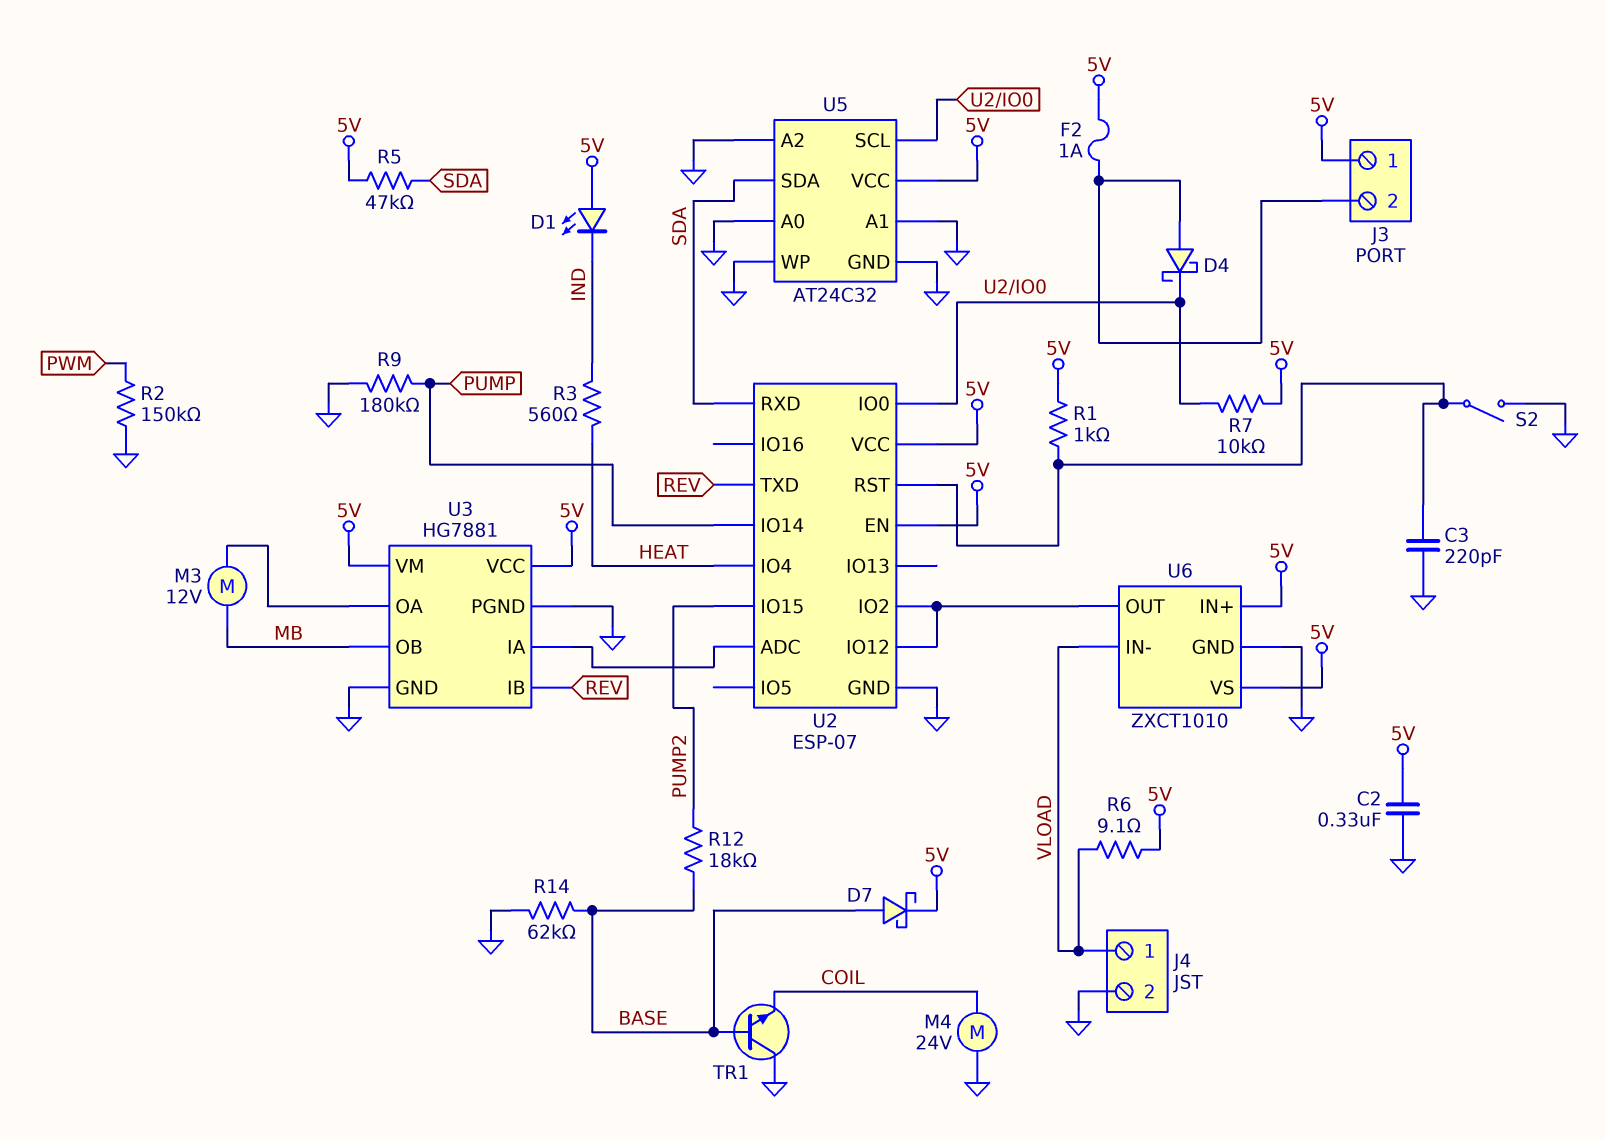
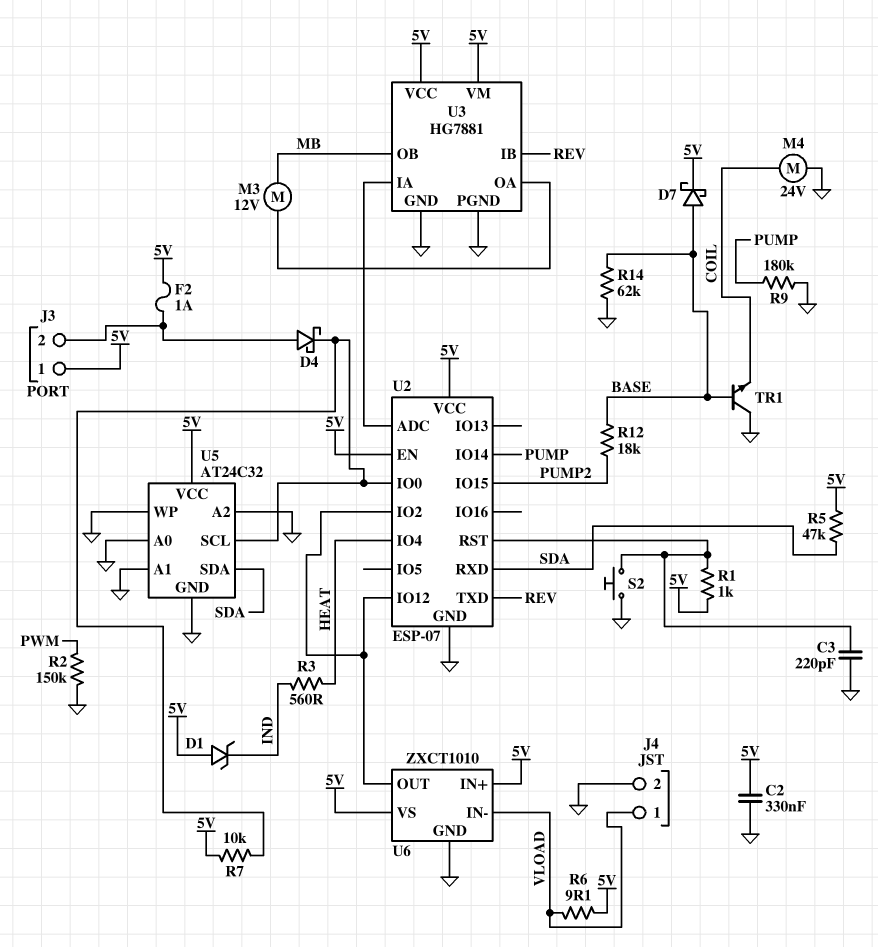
D1: LED (A 5V, K IND) -> zener (A 5V, K IND)
S2: switch (GND, U2/RST) -> button (GND, U2/RST)

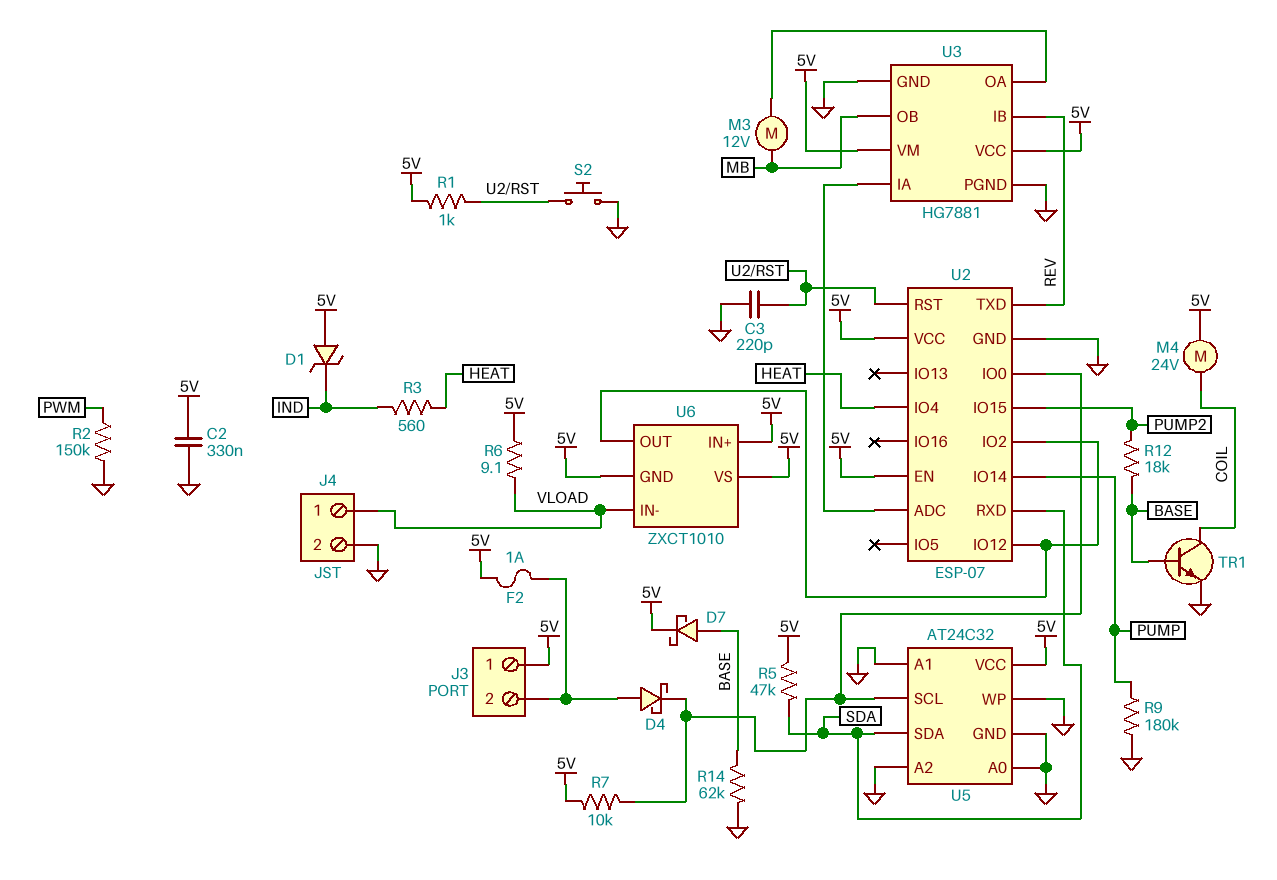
M4: motor 24V (COIL, GND) -> motor 24V (5V, COIL)
TR1: NPN (B BASE, C GND, E COIL) -> NPN (B BASE, C COIL, E GND)
U6 pin GND: GND -> 5V

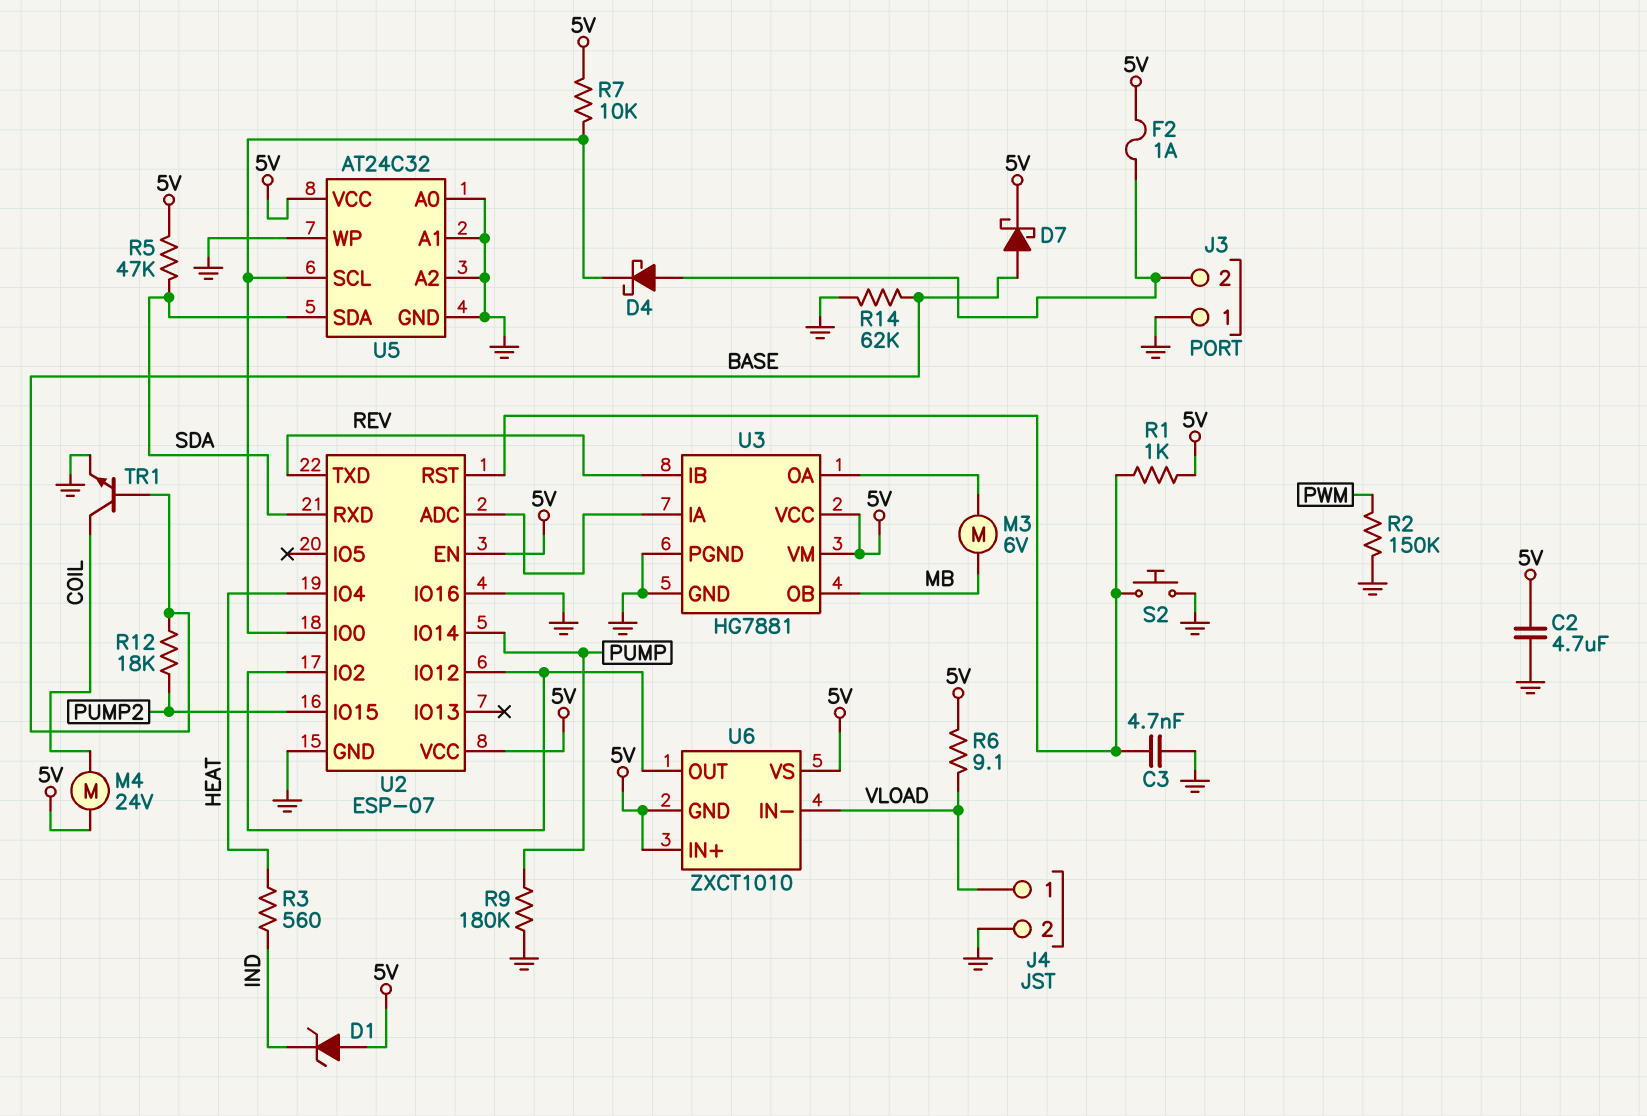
C2: 330nF (5V, GND) -> 4.7uF (5V, GND)
C3: 220pF (GND, U2/RST) -> 4.7nF (GND, U2/RST)
J3 pin 1: 5V -> GND
M3: motor 12V (MB, U3/OA) -> motor 6V (MB, U3/OA)
U2 pin IO16: none -> GND

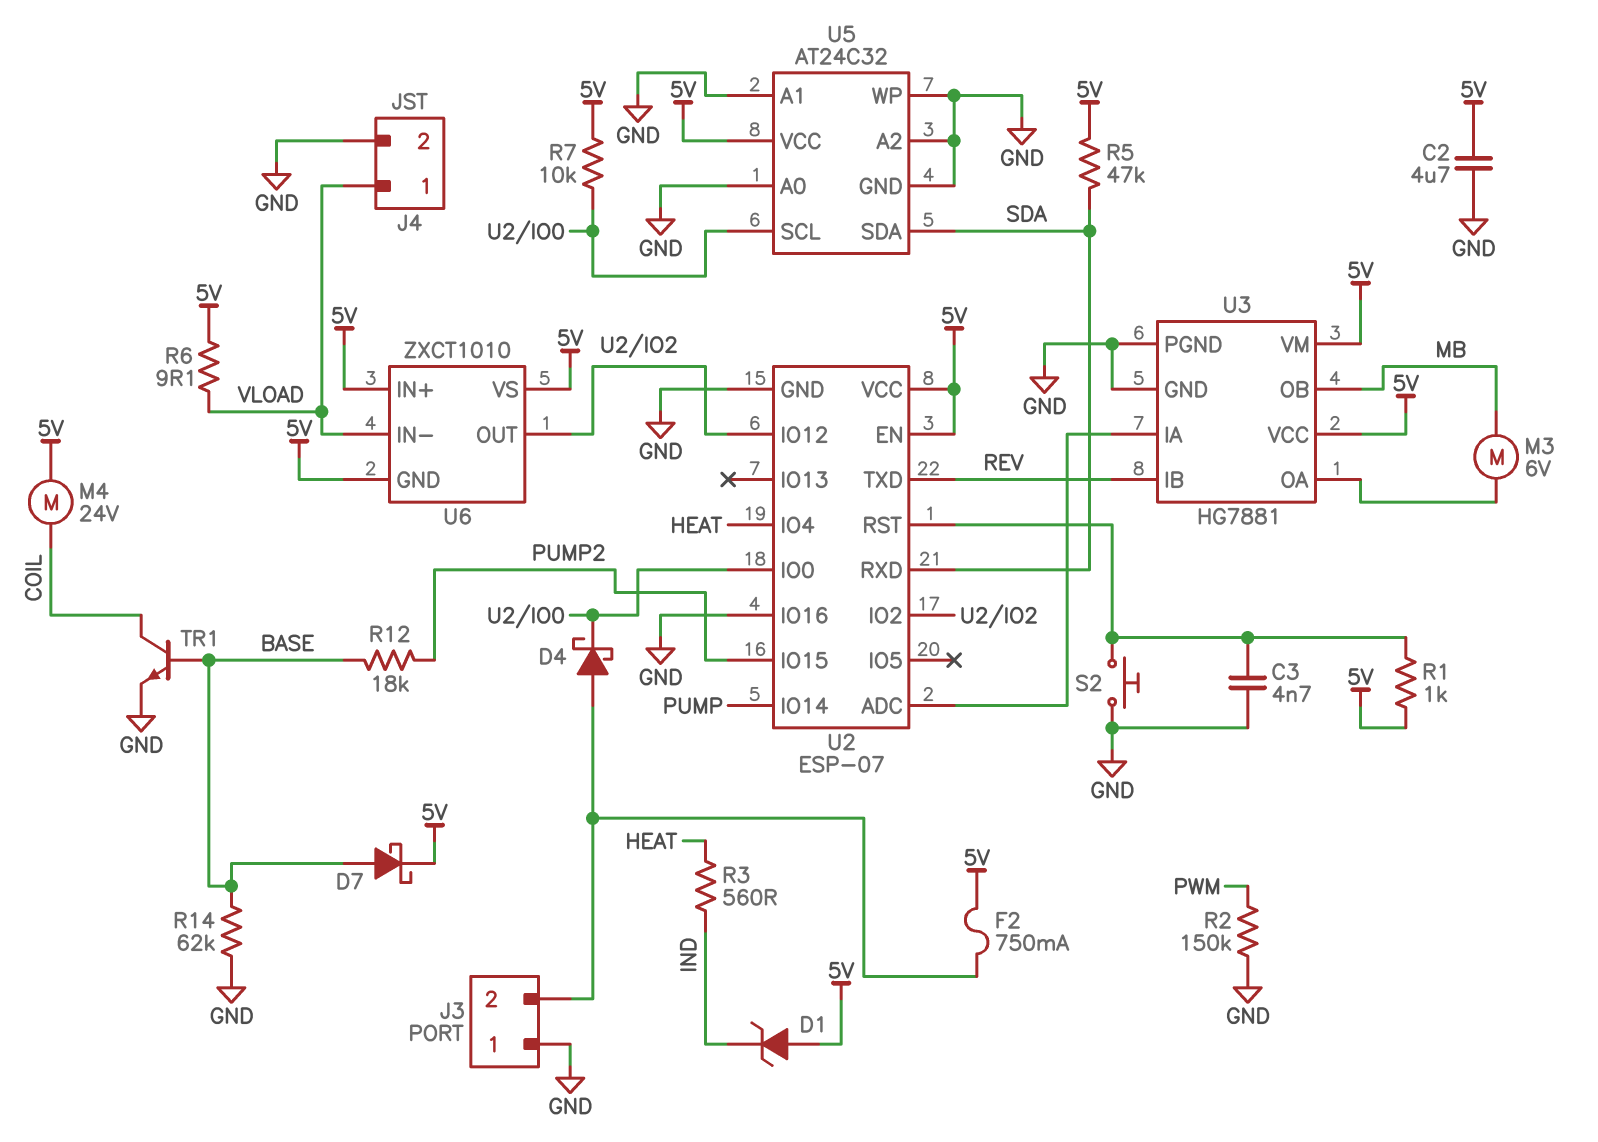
F2: 1A (5V, J3/2) -> 750mA (5V, J3/2)
R9: 180k (GND, PUMP) -> none

